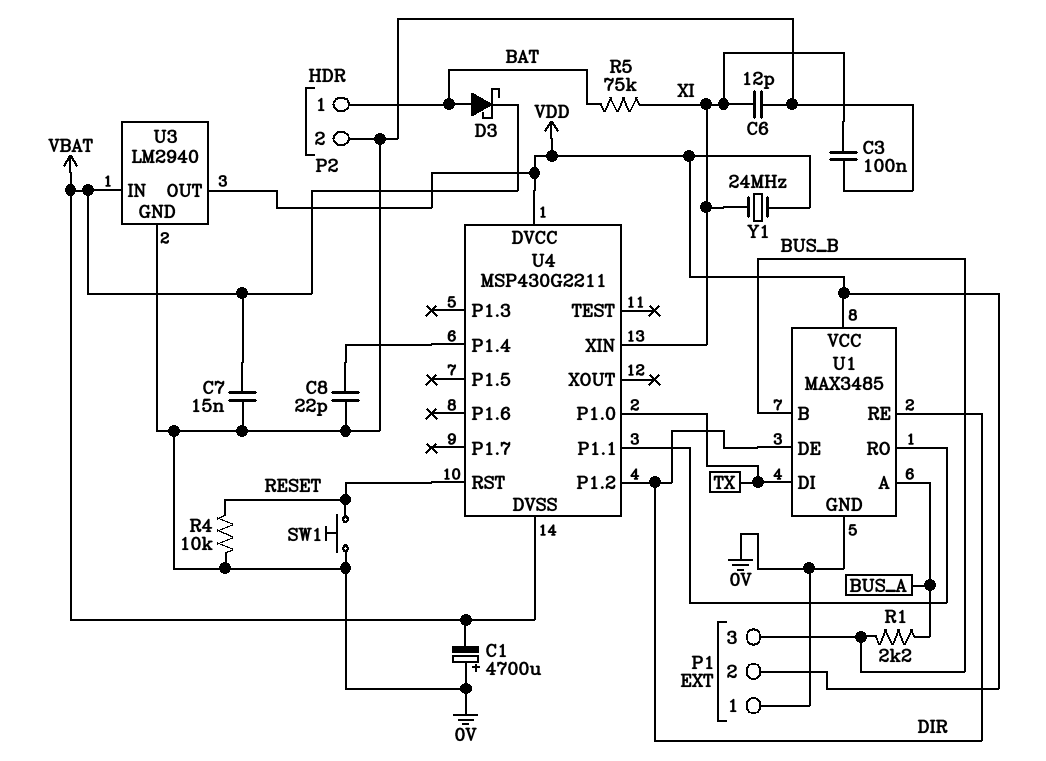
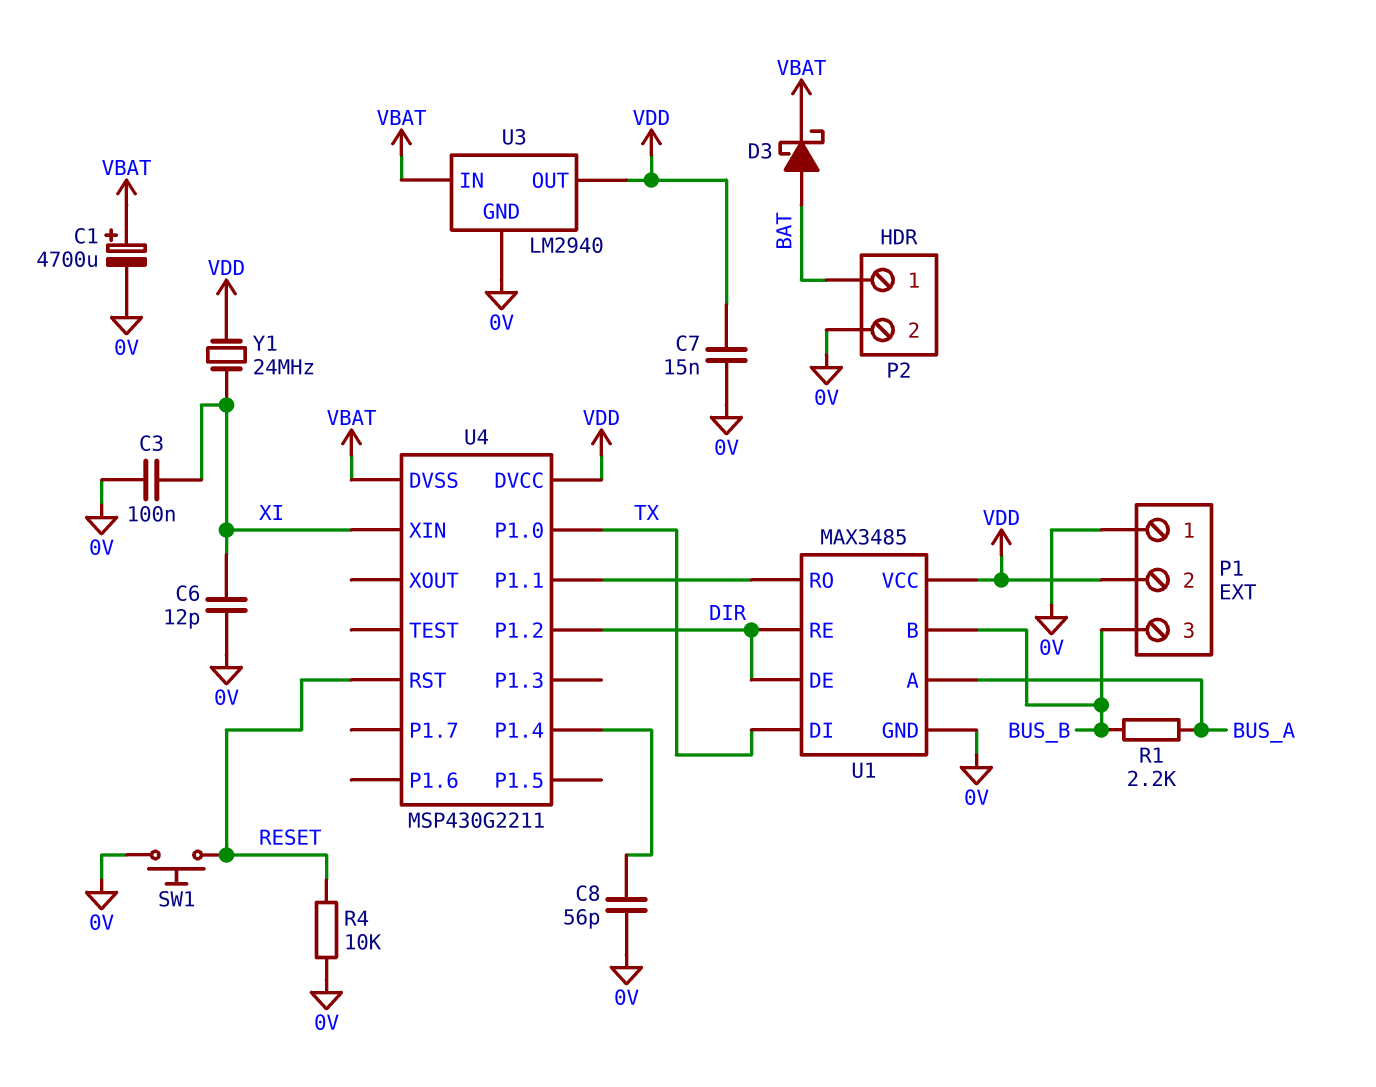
C1: 4700uF (plus 0V, minus VBAT) -> 4700uF (plus VBAT, minus 0V)
C7: 15nF (0V, VBAT) -> 15nF (0V, VDD)
C8: 22pF (0V, U4/P1.4) -> 56pF (0V, U4/P1.4)
R5: 75k (BAT, XI) -> none

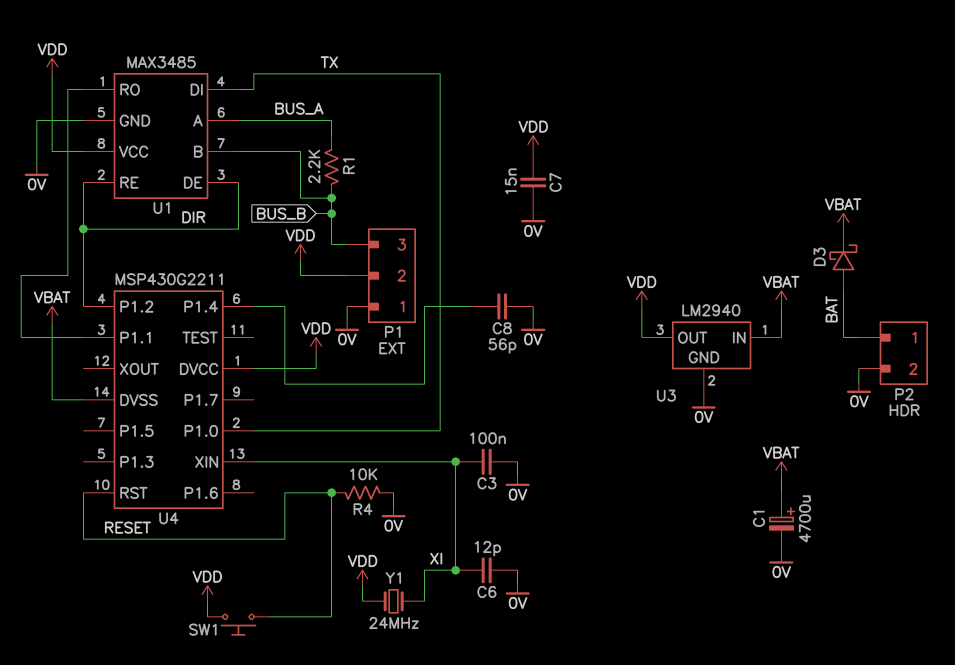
SW1: button (0V, RESET) -> button (RESET, VDD)

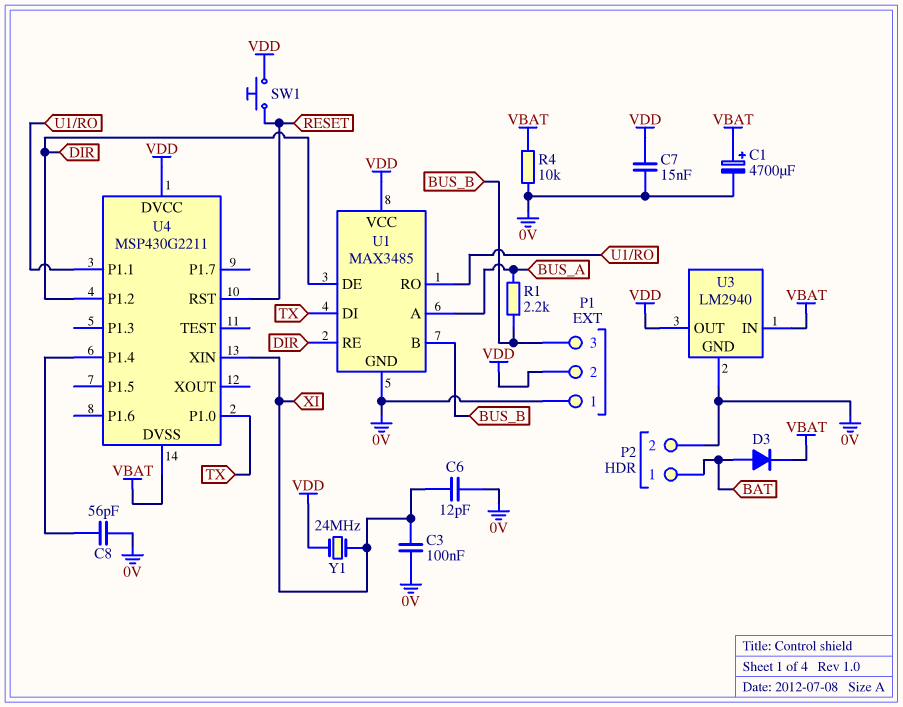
D3: schottky (A BAT, K VBAT) -> diode (A BAT, K VBAT)
R4: 10k (0V, RESET) -> 10k (0V, VBAT)

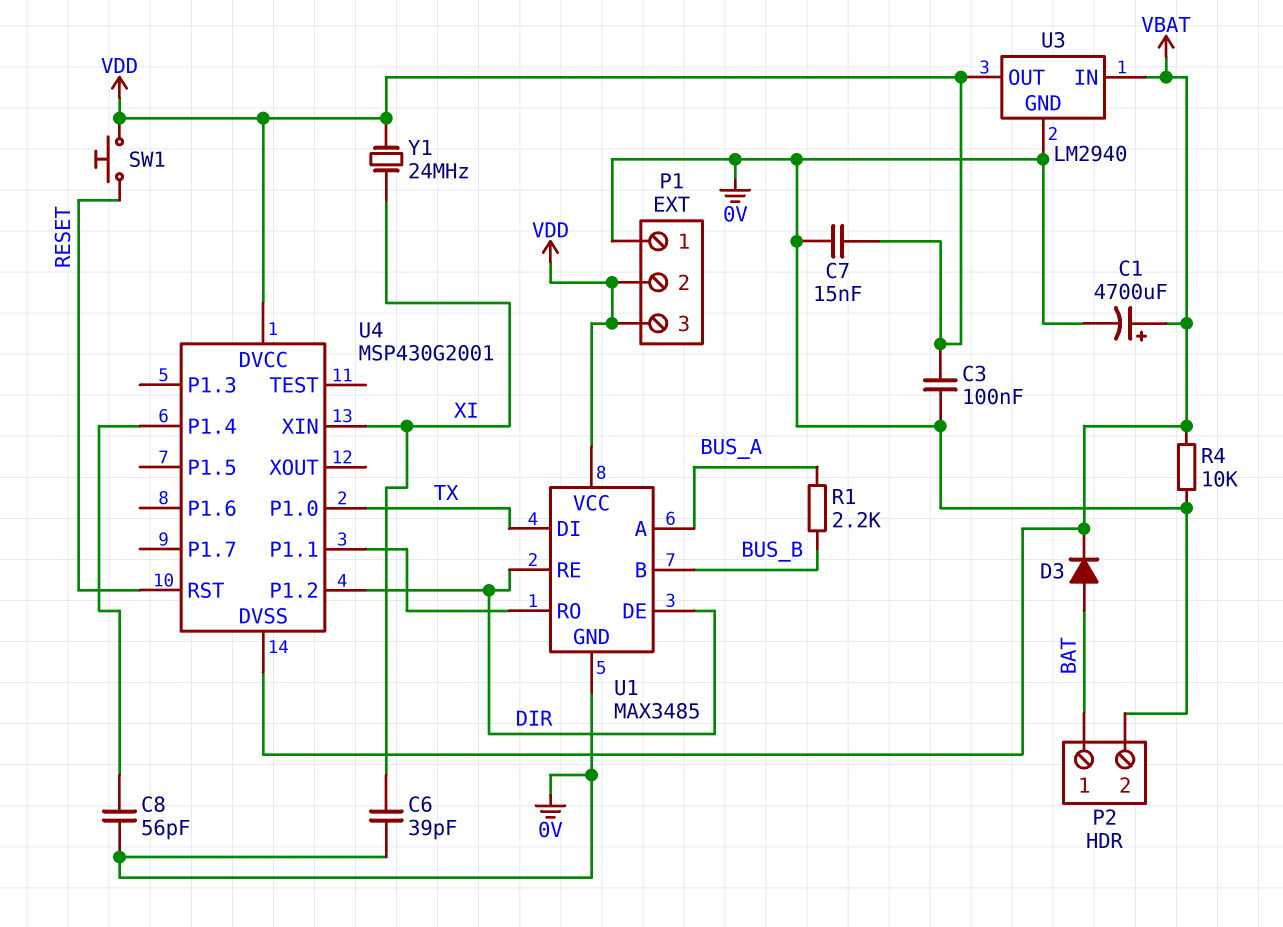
C3: 100nF (0V, XI) -> 100nF (0V, VDD)
C6: 12pF (0V, XI) -> 39pF (0V, XI)
P1 pin 3: BUS_B -> VDD
U4: MSP430G2211 -> MSP430G2001

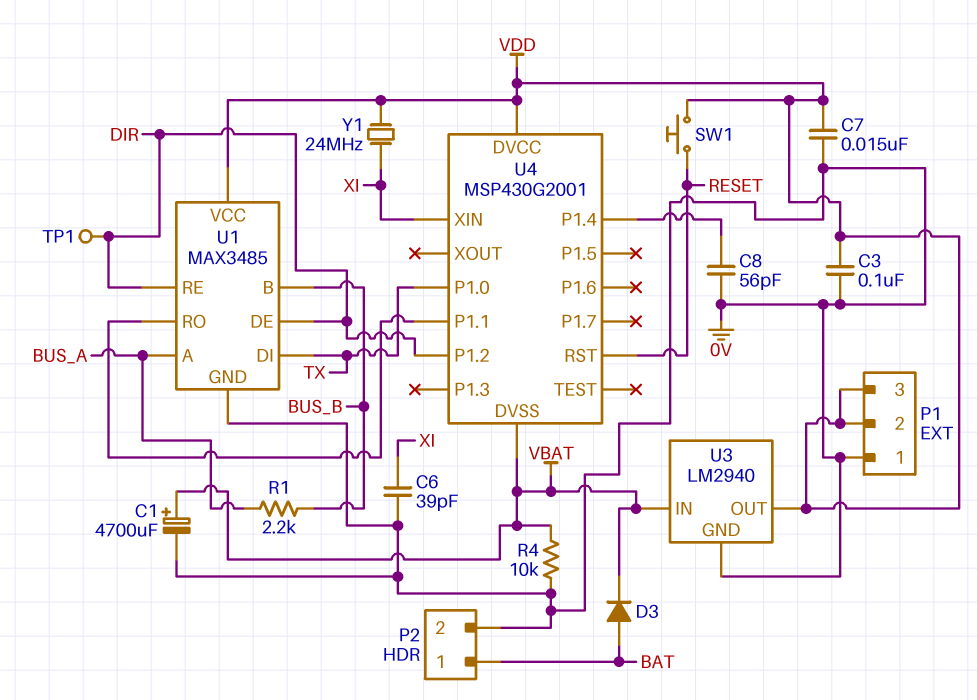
TP1: none -> test point (DIR)

